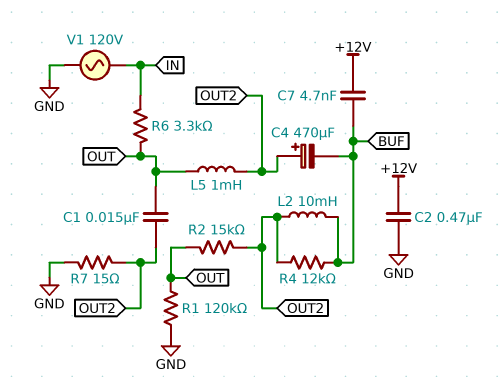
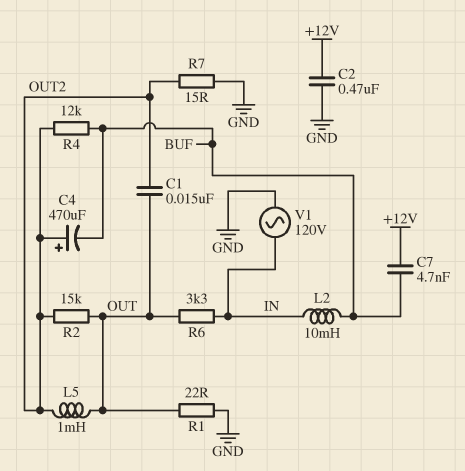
L2: 10mH (BUF, OUT2) -> 10mH (BUF, IN)
R1: 120k (GND, OUT) -> 22 (GND, OUT)

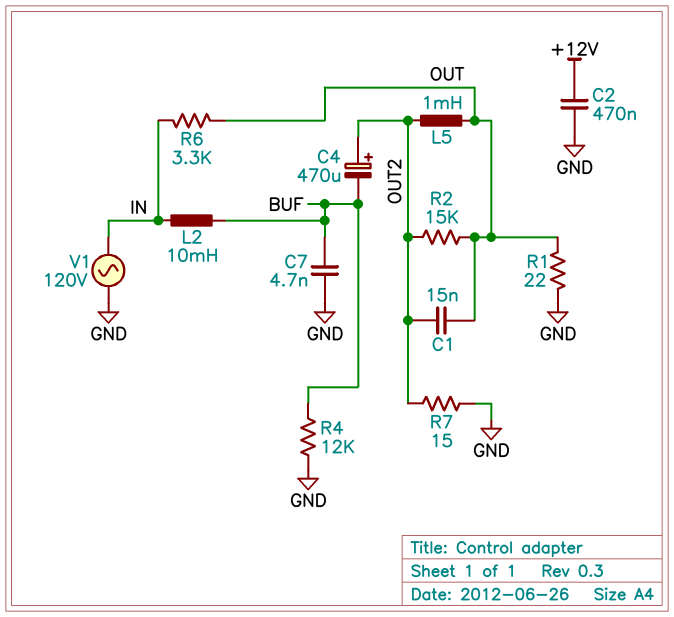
C7: 4.7nF (+12V, BUF) -> 4.7nF (BUF, GND)
R4: 12k (BUF, OUT2) -> 12k (BUF, GND)

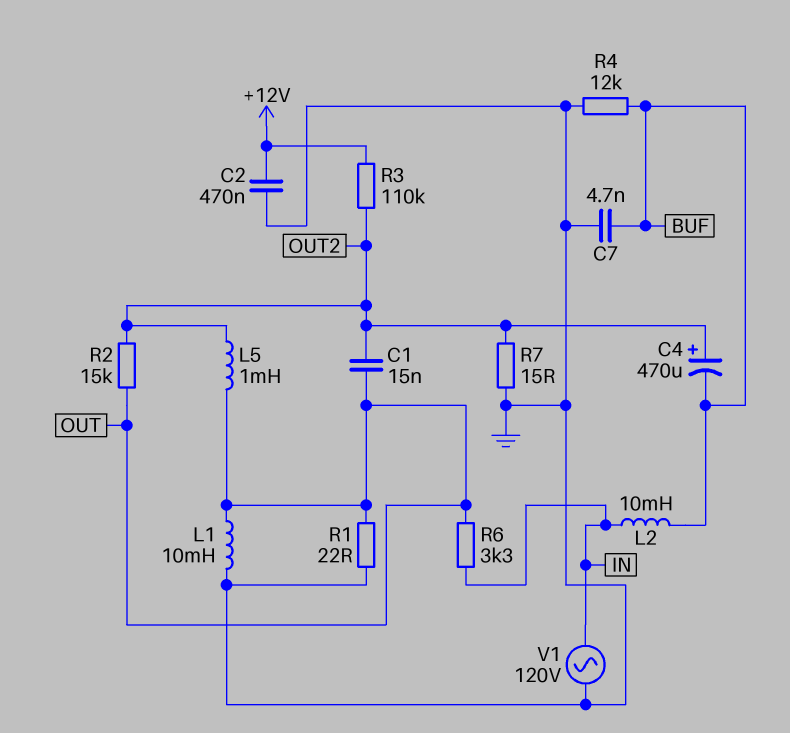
L1: none -> 10mH (GND, OUT)
R3: none -> 110k (+12V, OUT2)

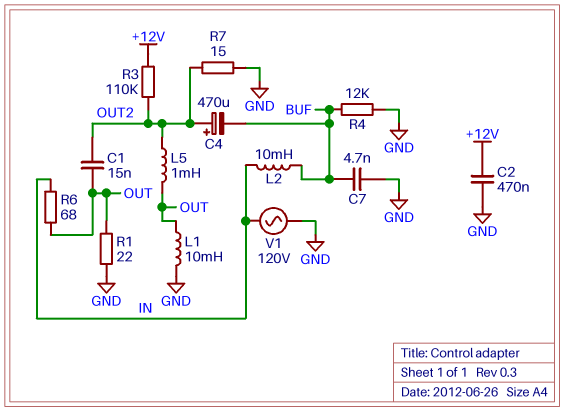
R2: 15k (OUT, OUT2) -> none
R6: 3.3k (IN, OUT) -> 68 (IN, OUT)

